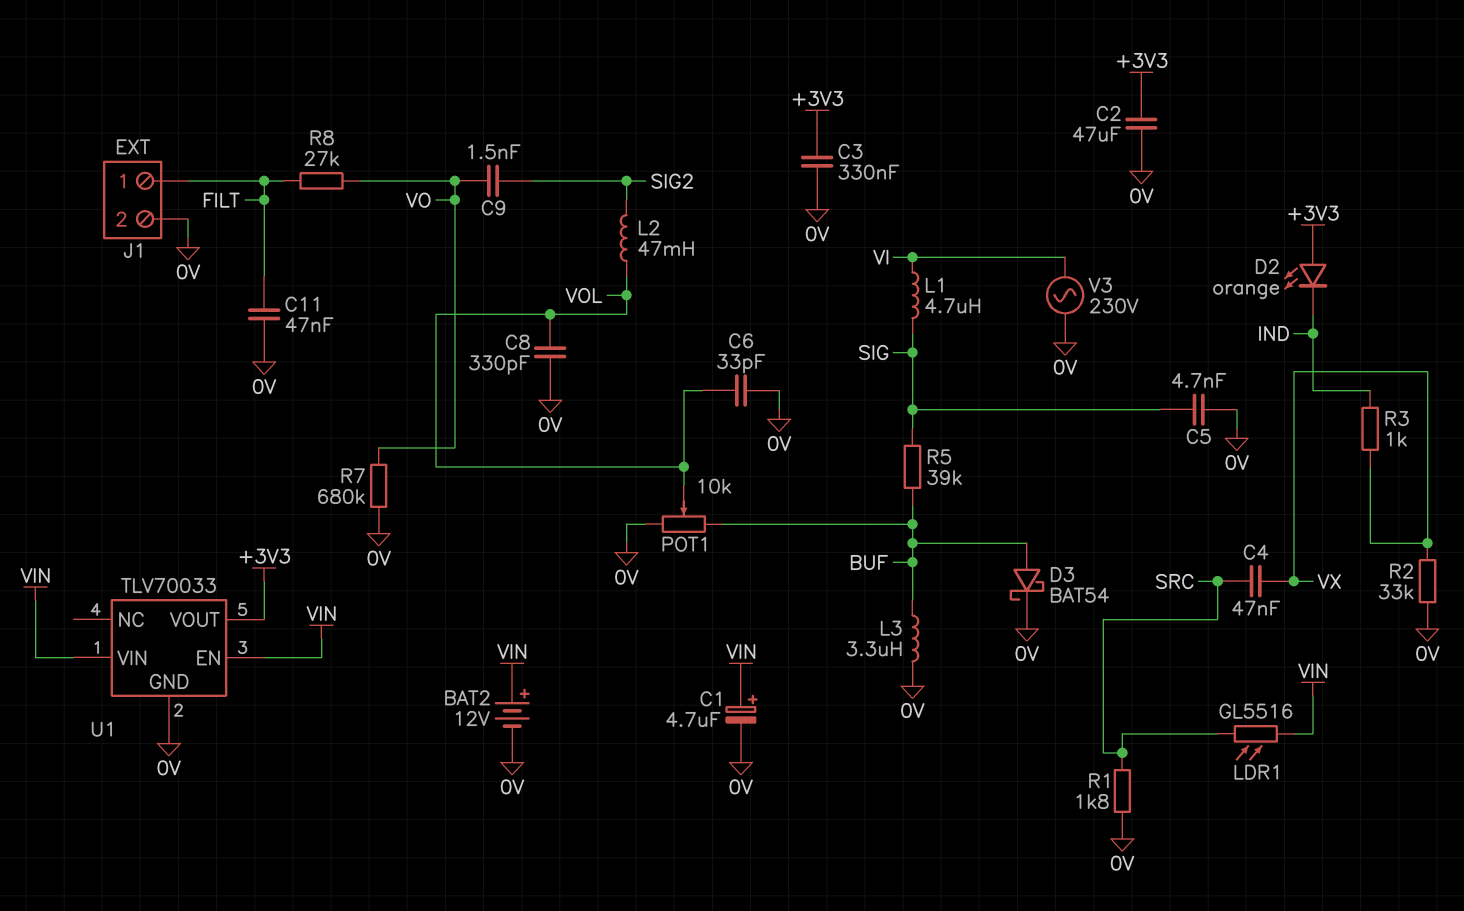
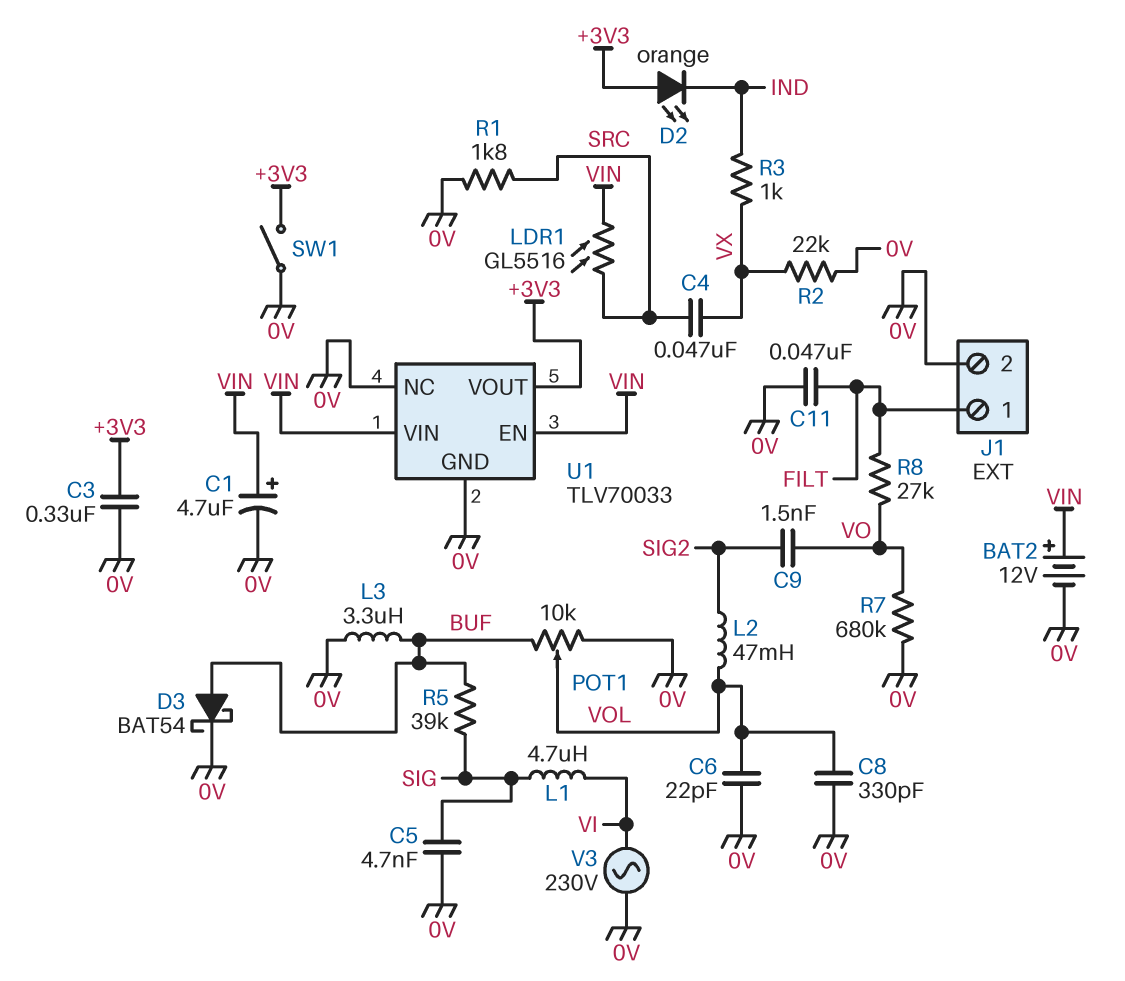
C2: 47uF (+3V3, 0V) -> none
C6: 33pF (0V, VOL) -> 22pF (0V, VOL)
R2: 33k (0V, VX) -> 22k (0V, VX)
SW1: none -> switch (+3V3, 0V)
U1 pin NC: none -> 0V

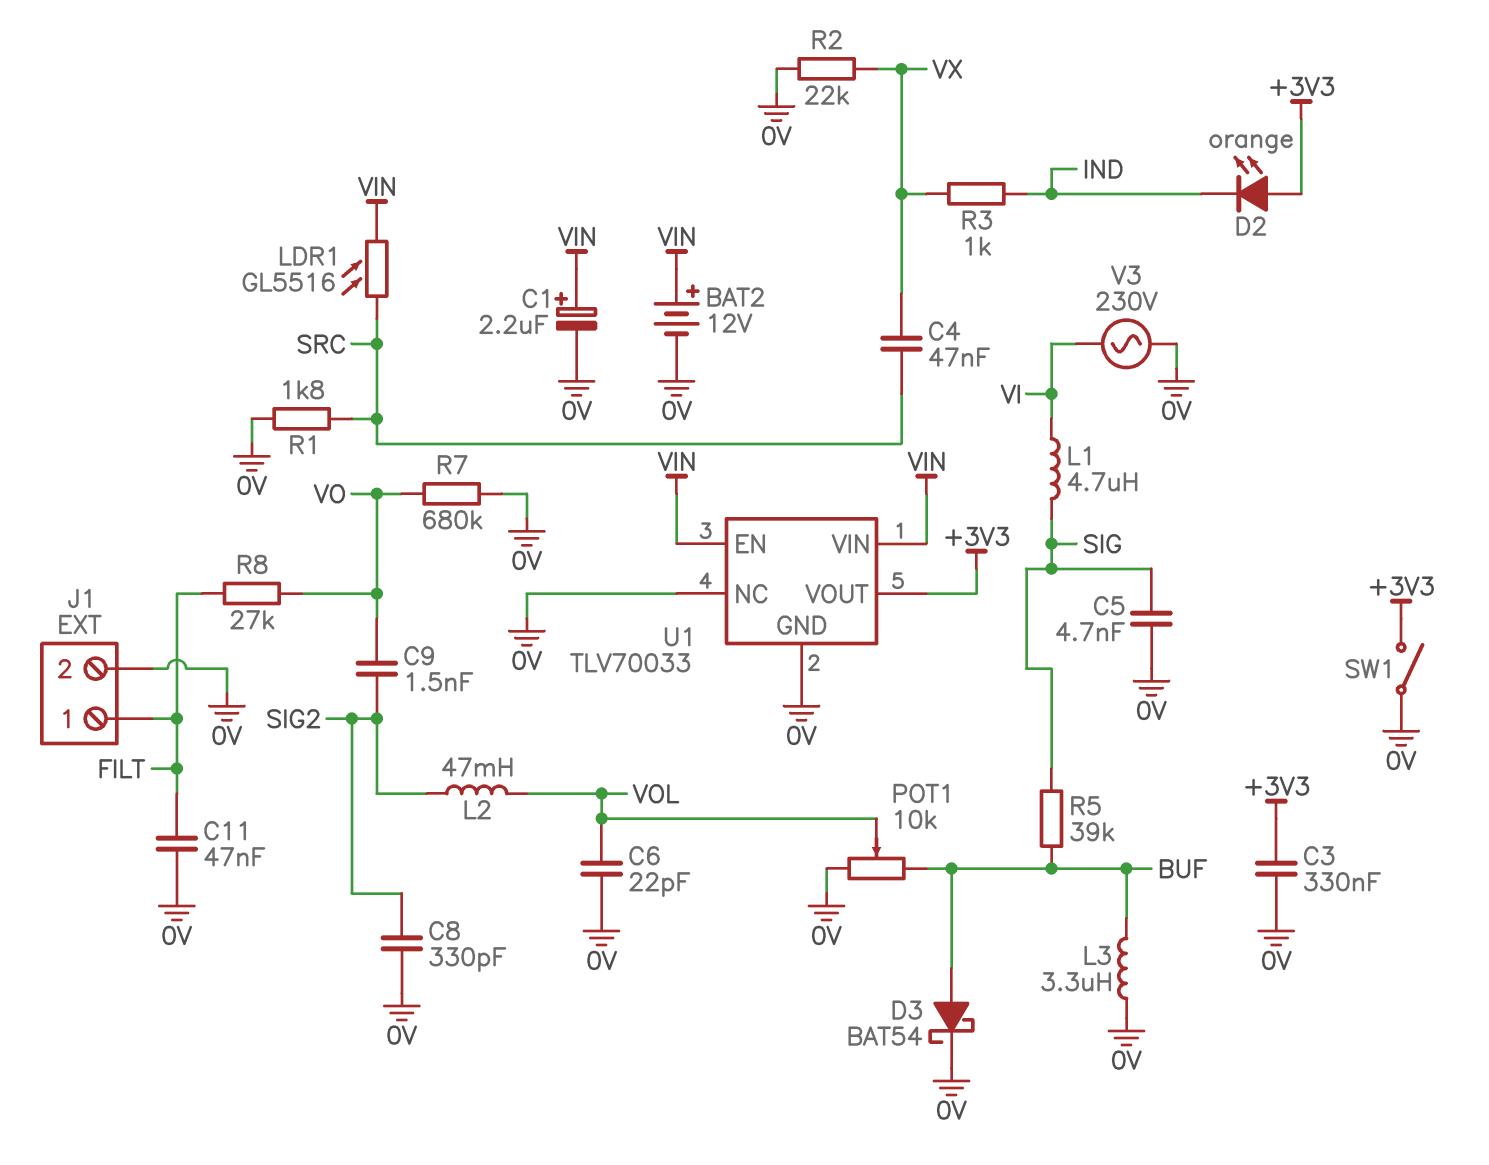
C1: 4.7uF (plus VIN, minus 0V) -> 2.2uF (plus VIN, minus 0V)
C8: 330pF (0V, VOL) -> 330pF (0V, SIG2)

